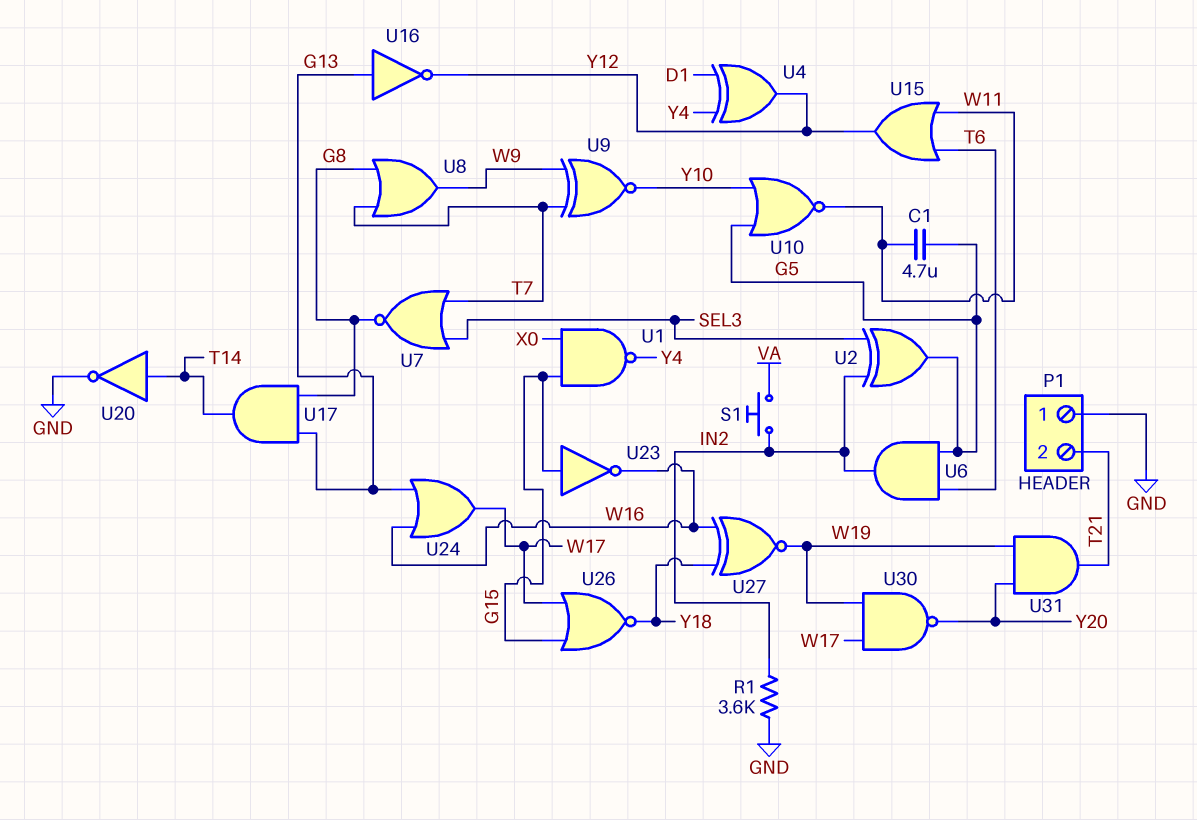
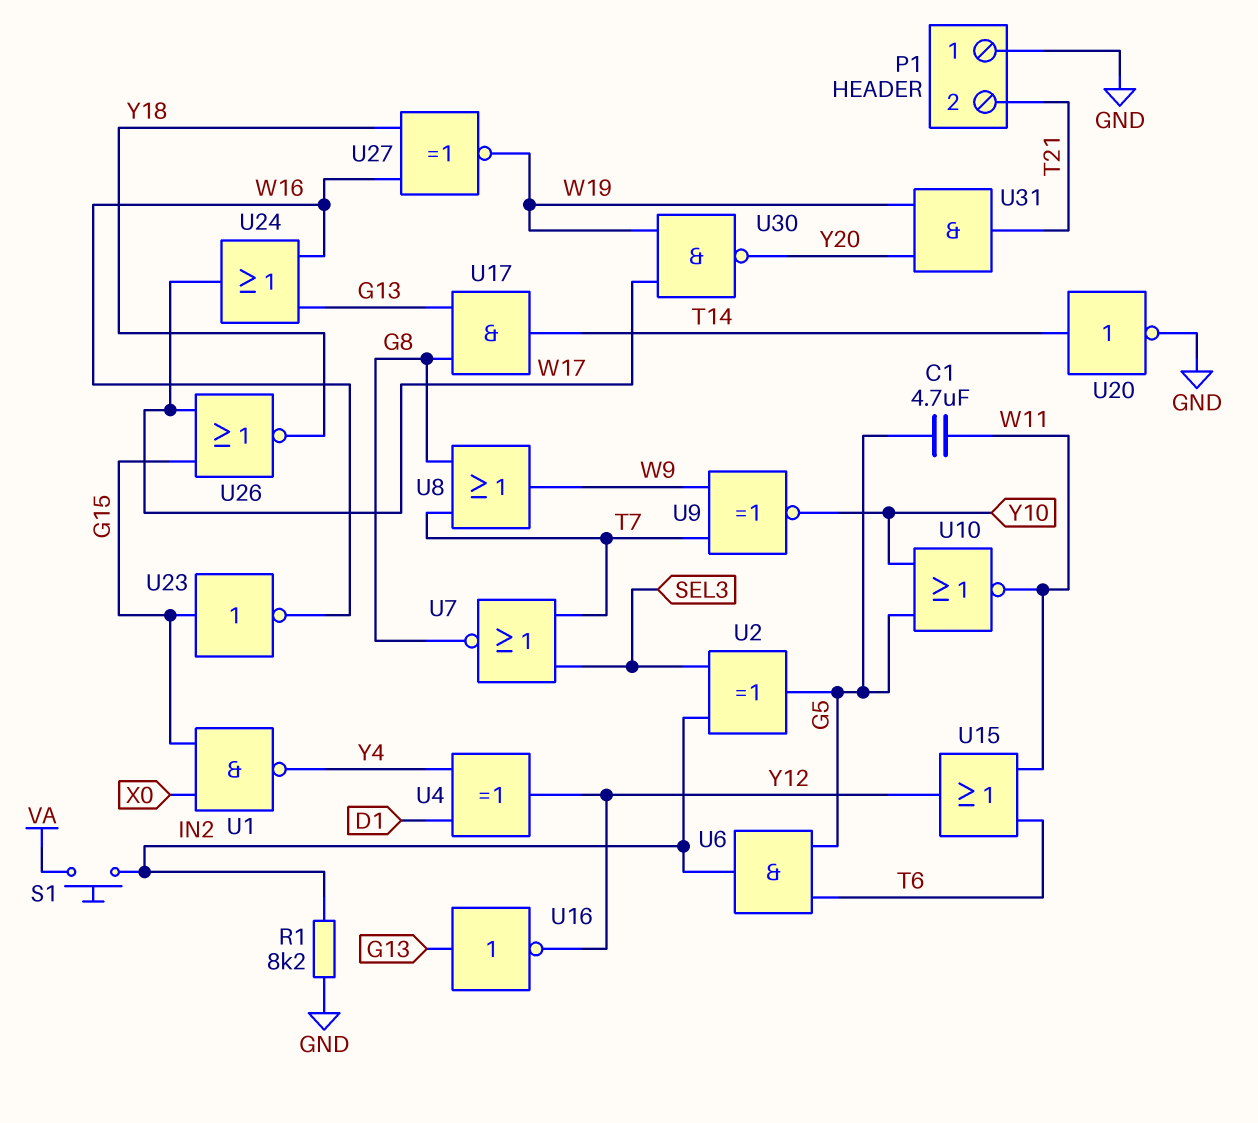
R1: 3.6k (GND, IN2) -> 8.2k (GND, IN2)

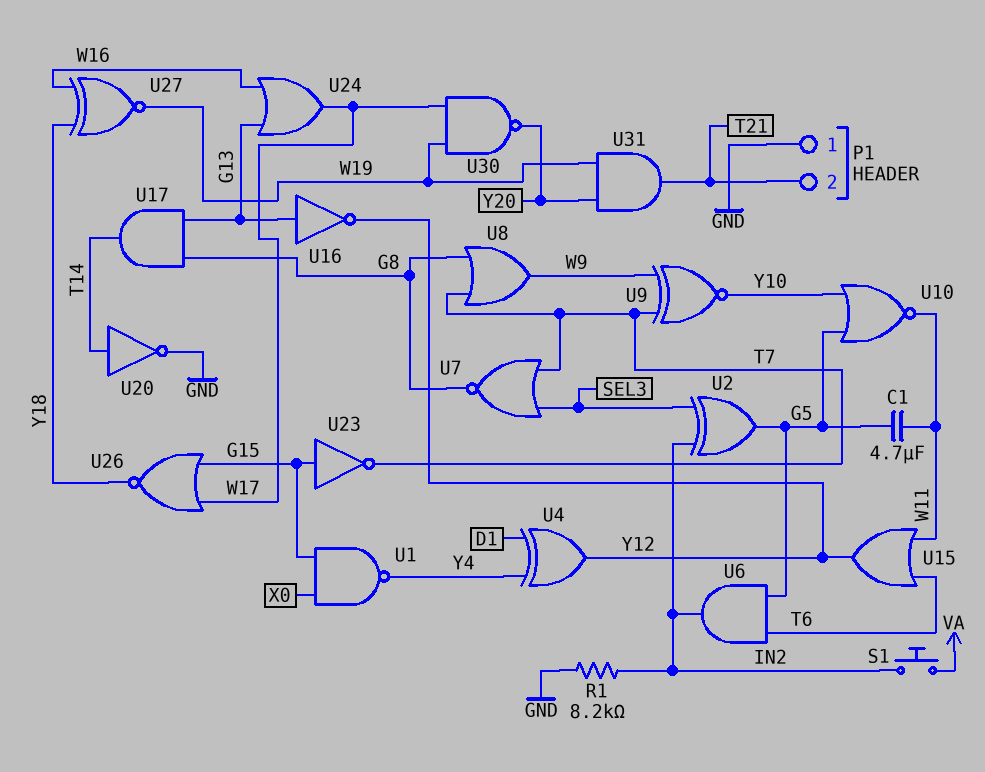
U23: NOT (in G15, out W16) -> NOT (in G15, out T7)

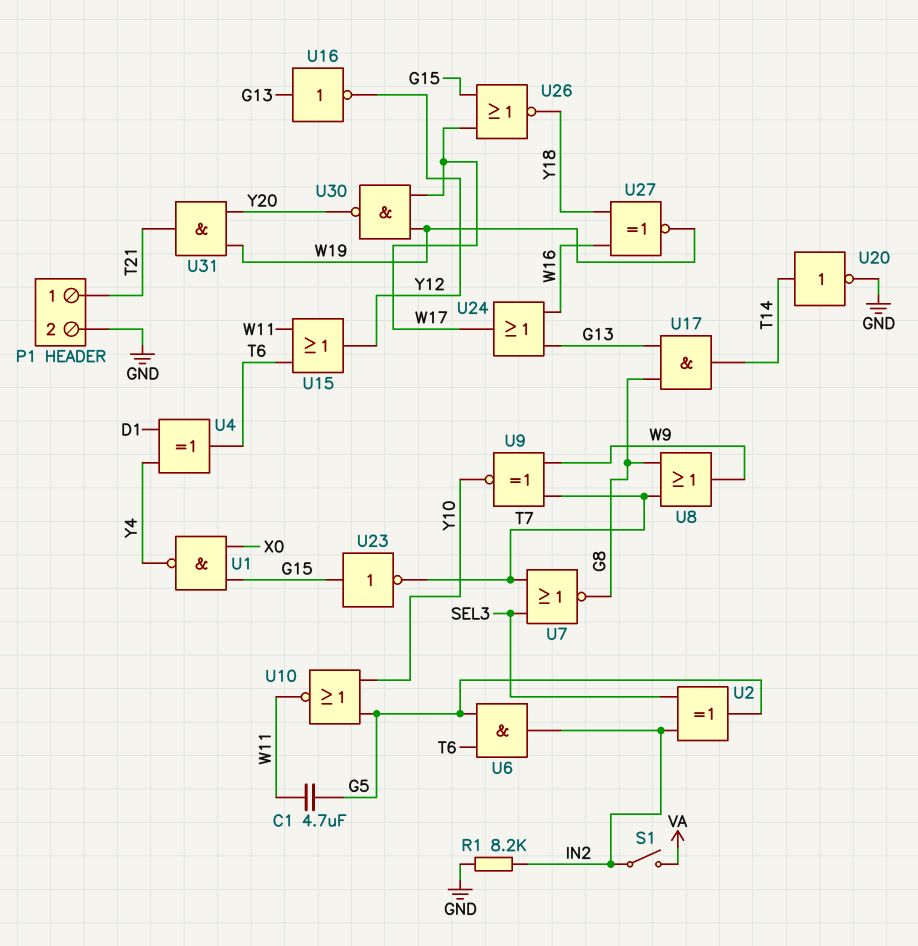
P1 pin 1: GND -> T21
P1 pin 2: T21 -> GND
S1: button (IN2, VA) -> switch (IN2, VA)
U4: XOR (in D1, in Y4, out Y12) -> XOR (in D1, in Y4, out T6)

